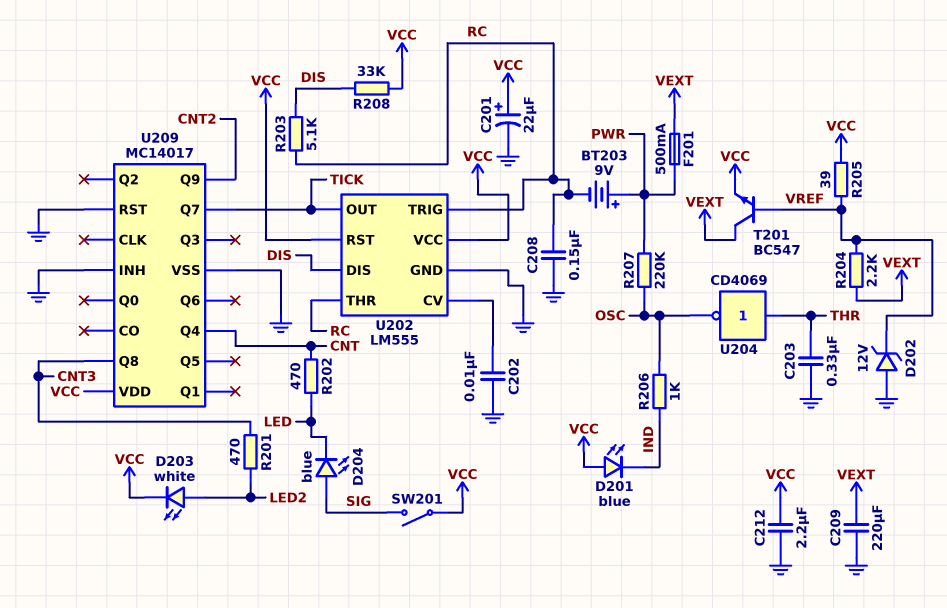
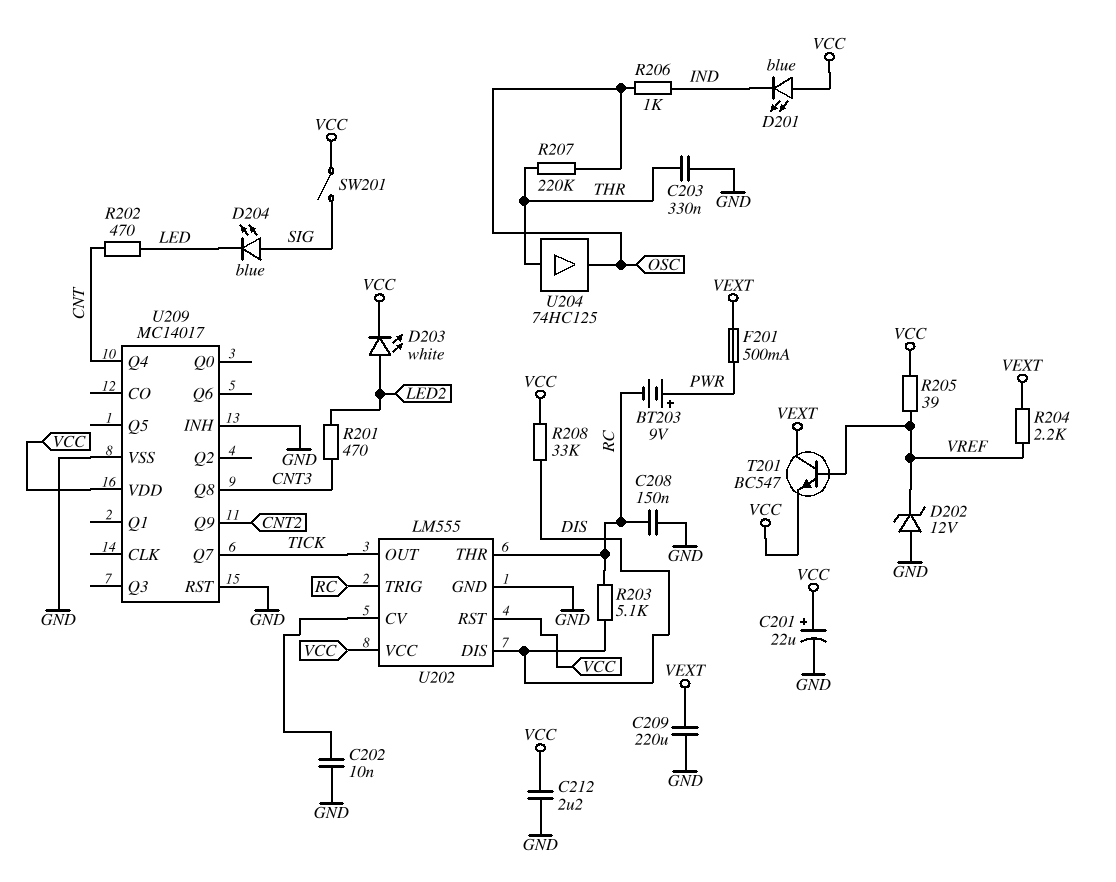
R207: 220k (OSC, PWR) -> 220k (OSC, THR)
U204: NOT CD4069 (in THR, out OSC) -> buffer 74HC125 (in THR, out OSC)

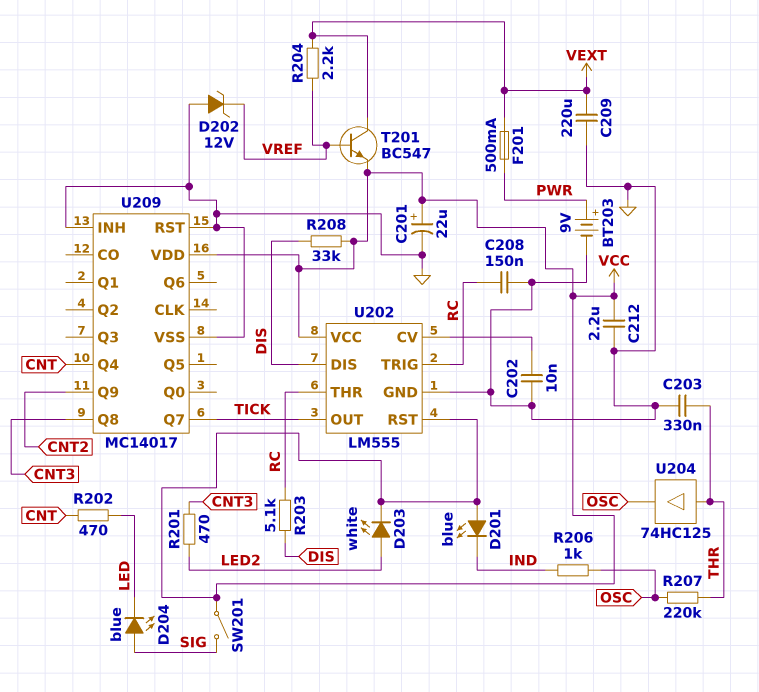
BT203: 9V (plus PWR, minus RC) -> 9V (plus PWR, minus GND)
R205: 39 (VCC, VREF) -> none

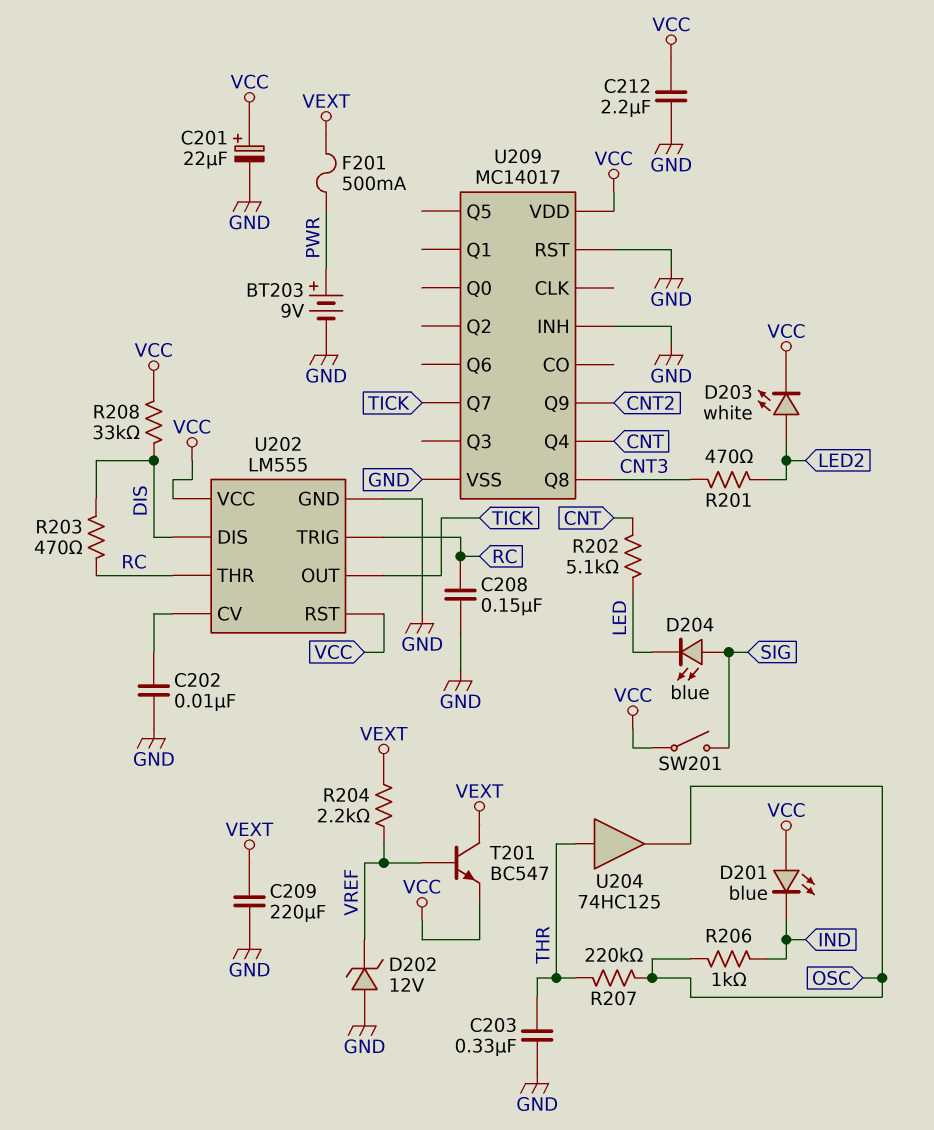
R202: 470 (CNT, LED) -> 5.1k (CNT, LED)
R203: 5.1k (DIS, RC) -> 470 (DIS, RC)

